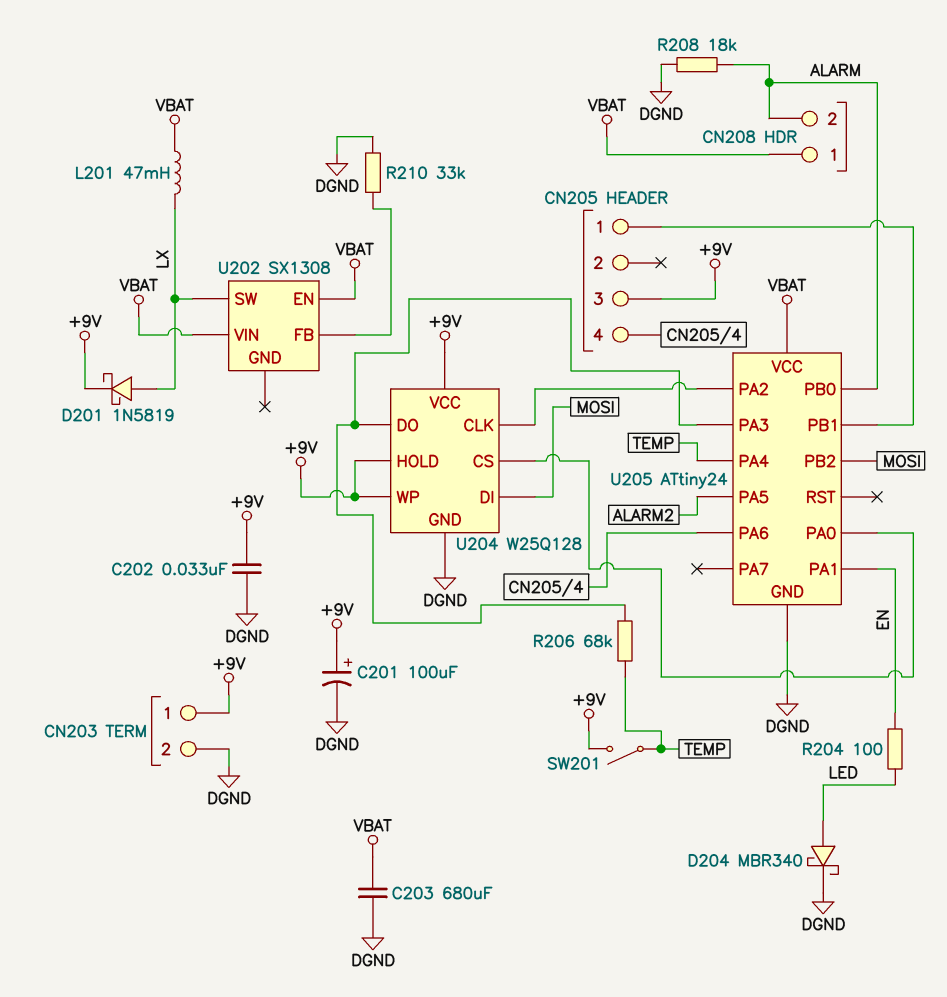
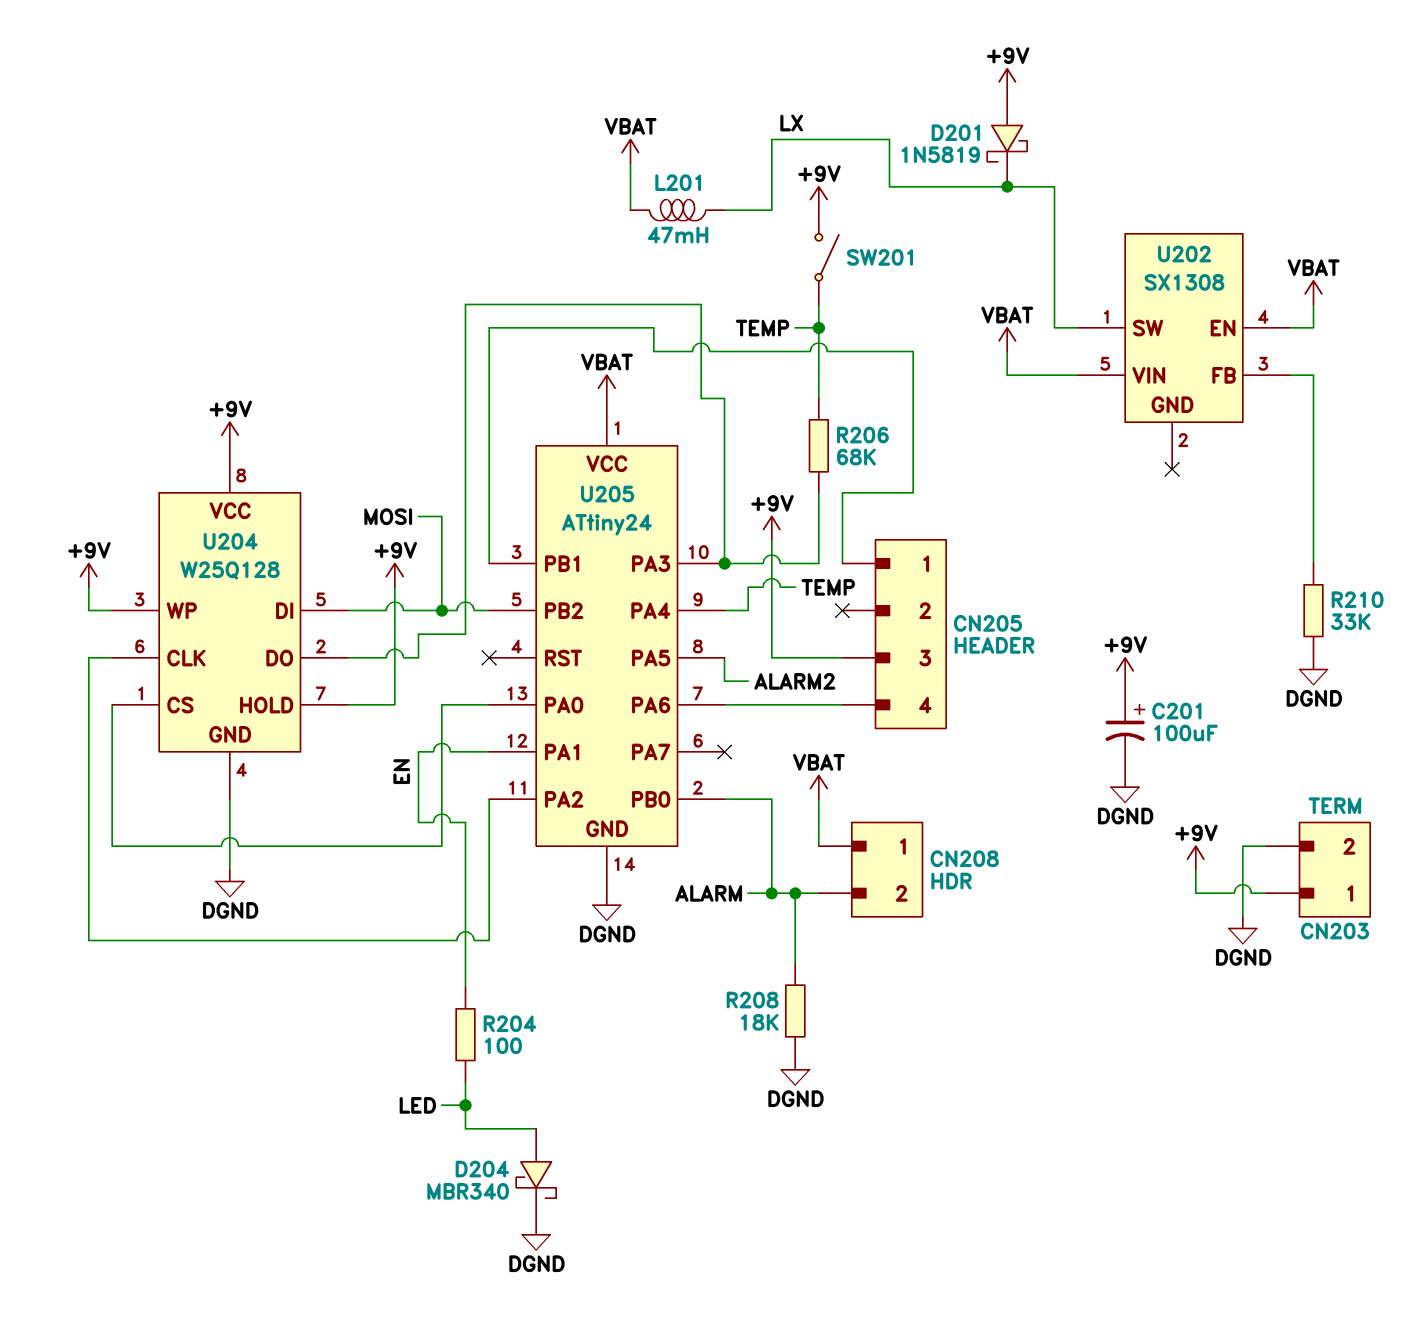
C202: 33nF (+9V, DGND) -> none
C203: 680uF (DGND, VBAT) -> none
D201: schottky 1N5819 (A LX, K +9V) -> schottky 1N5819 (A +9V, K LX)

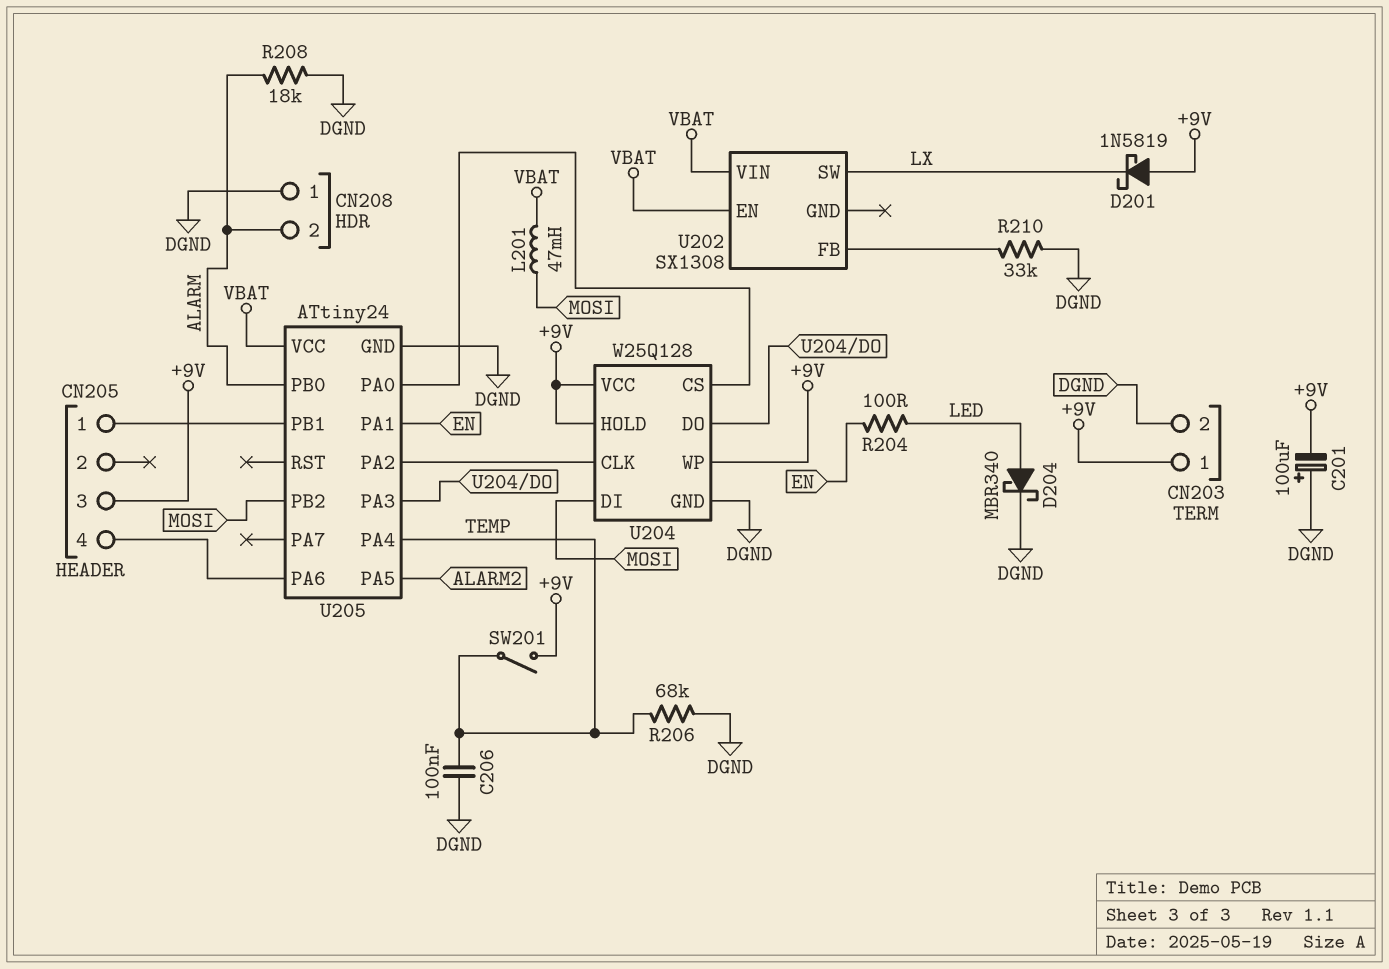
C201: 100uF (plus +9V, minus DGND) -> 100uF (plus DGND, minus +9V)
C206: none -> 100nF (DGND, TEMP)
CN208 pin 1: VBAT -> DGND
L201: 47mH (LX, VBAT) -> 47mH (MOSI, VBAT)
R206: 68k (TEMP, U204/DO) -> 68k (DGND, TEMP)

